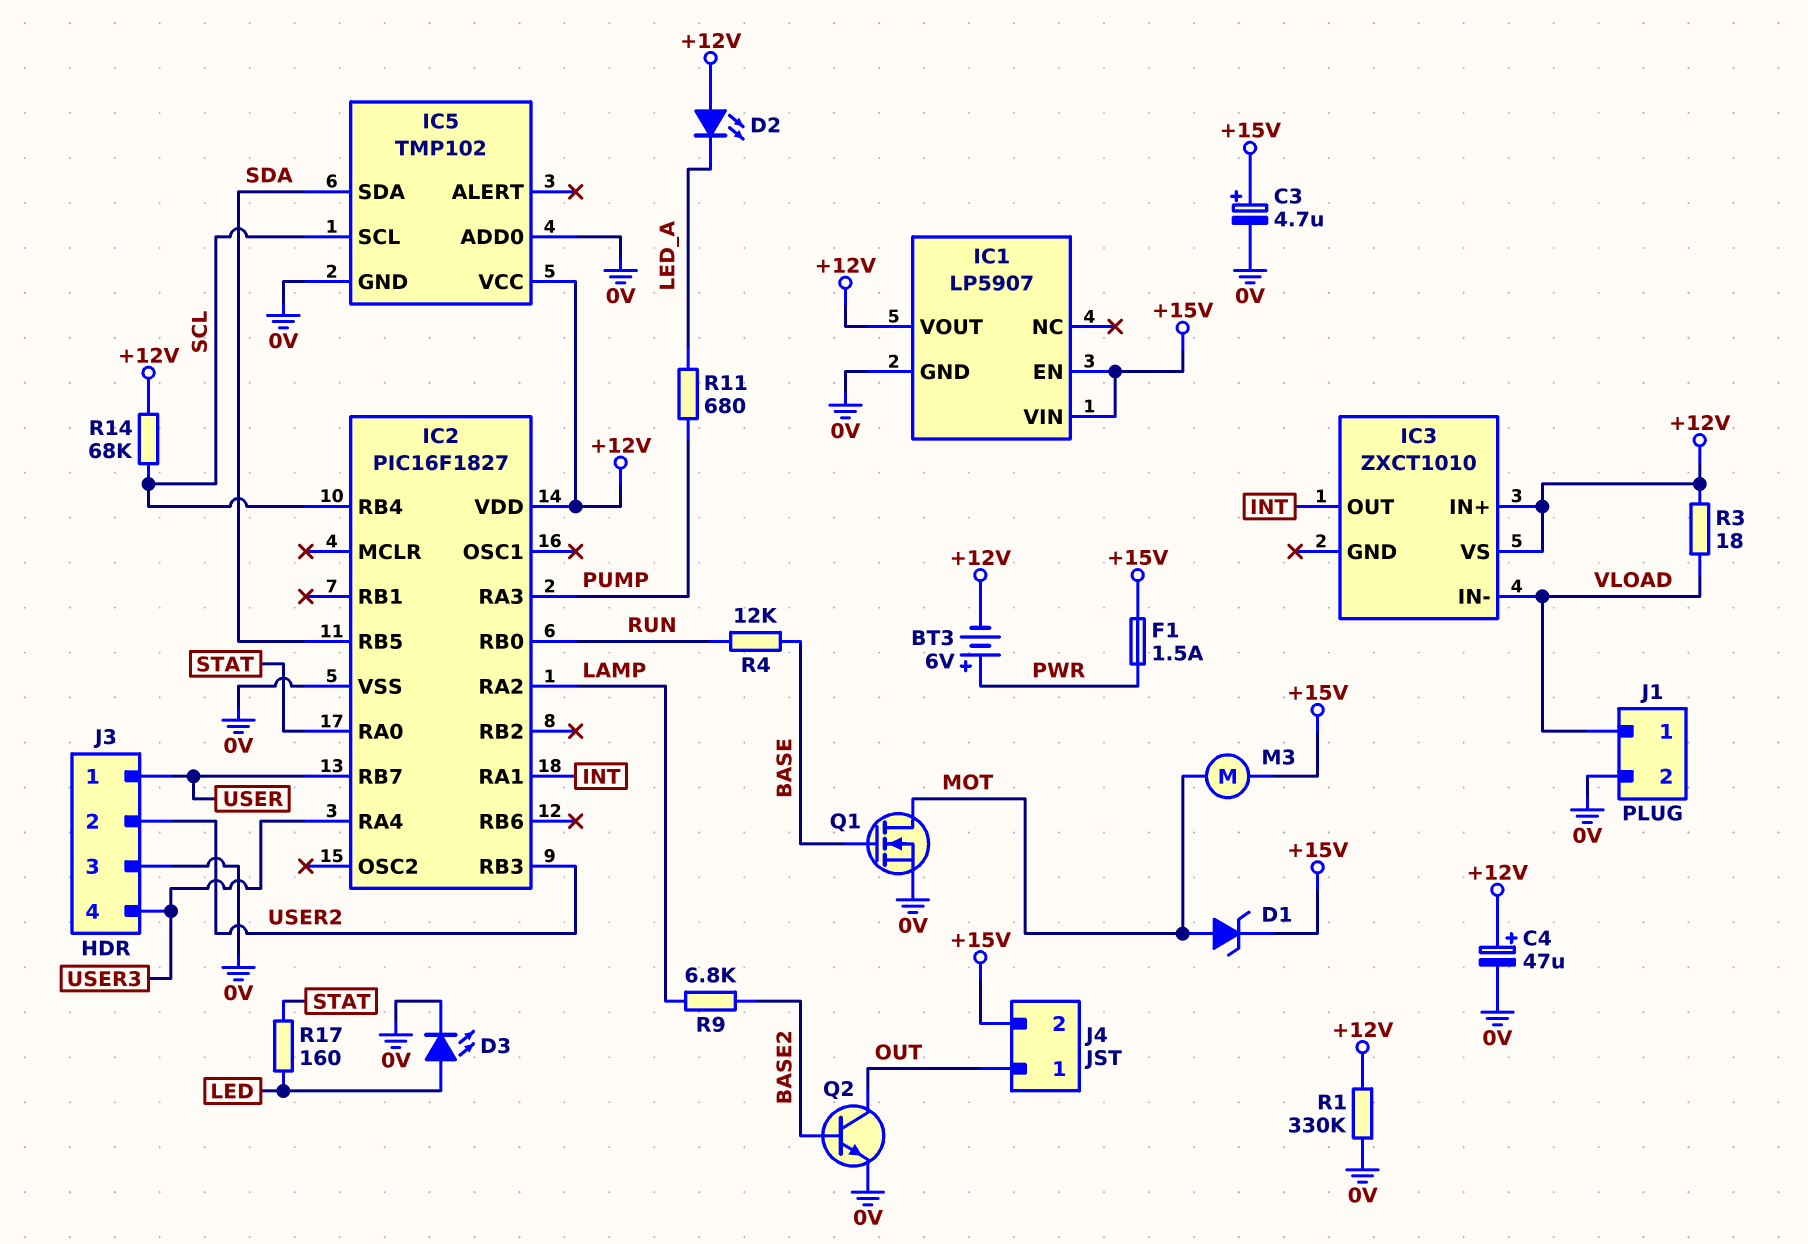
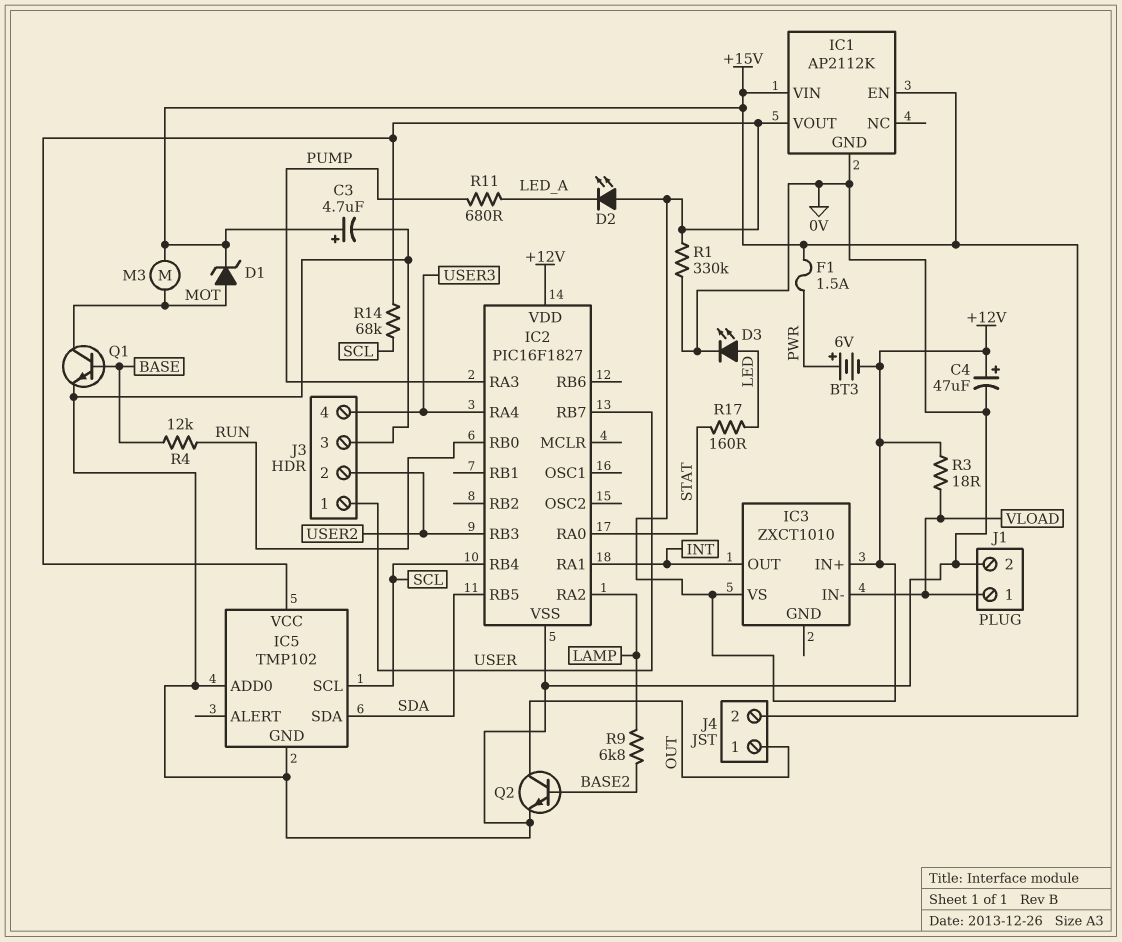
IC1: LP5907 -> AP2112K
Q1: NMOS (G BASE, D MOT, S 0V) -> NPN (B BASE, C MOT, E 0V)

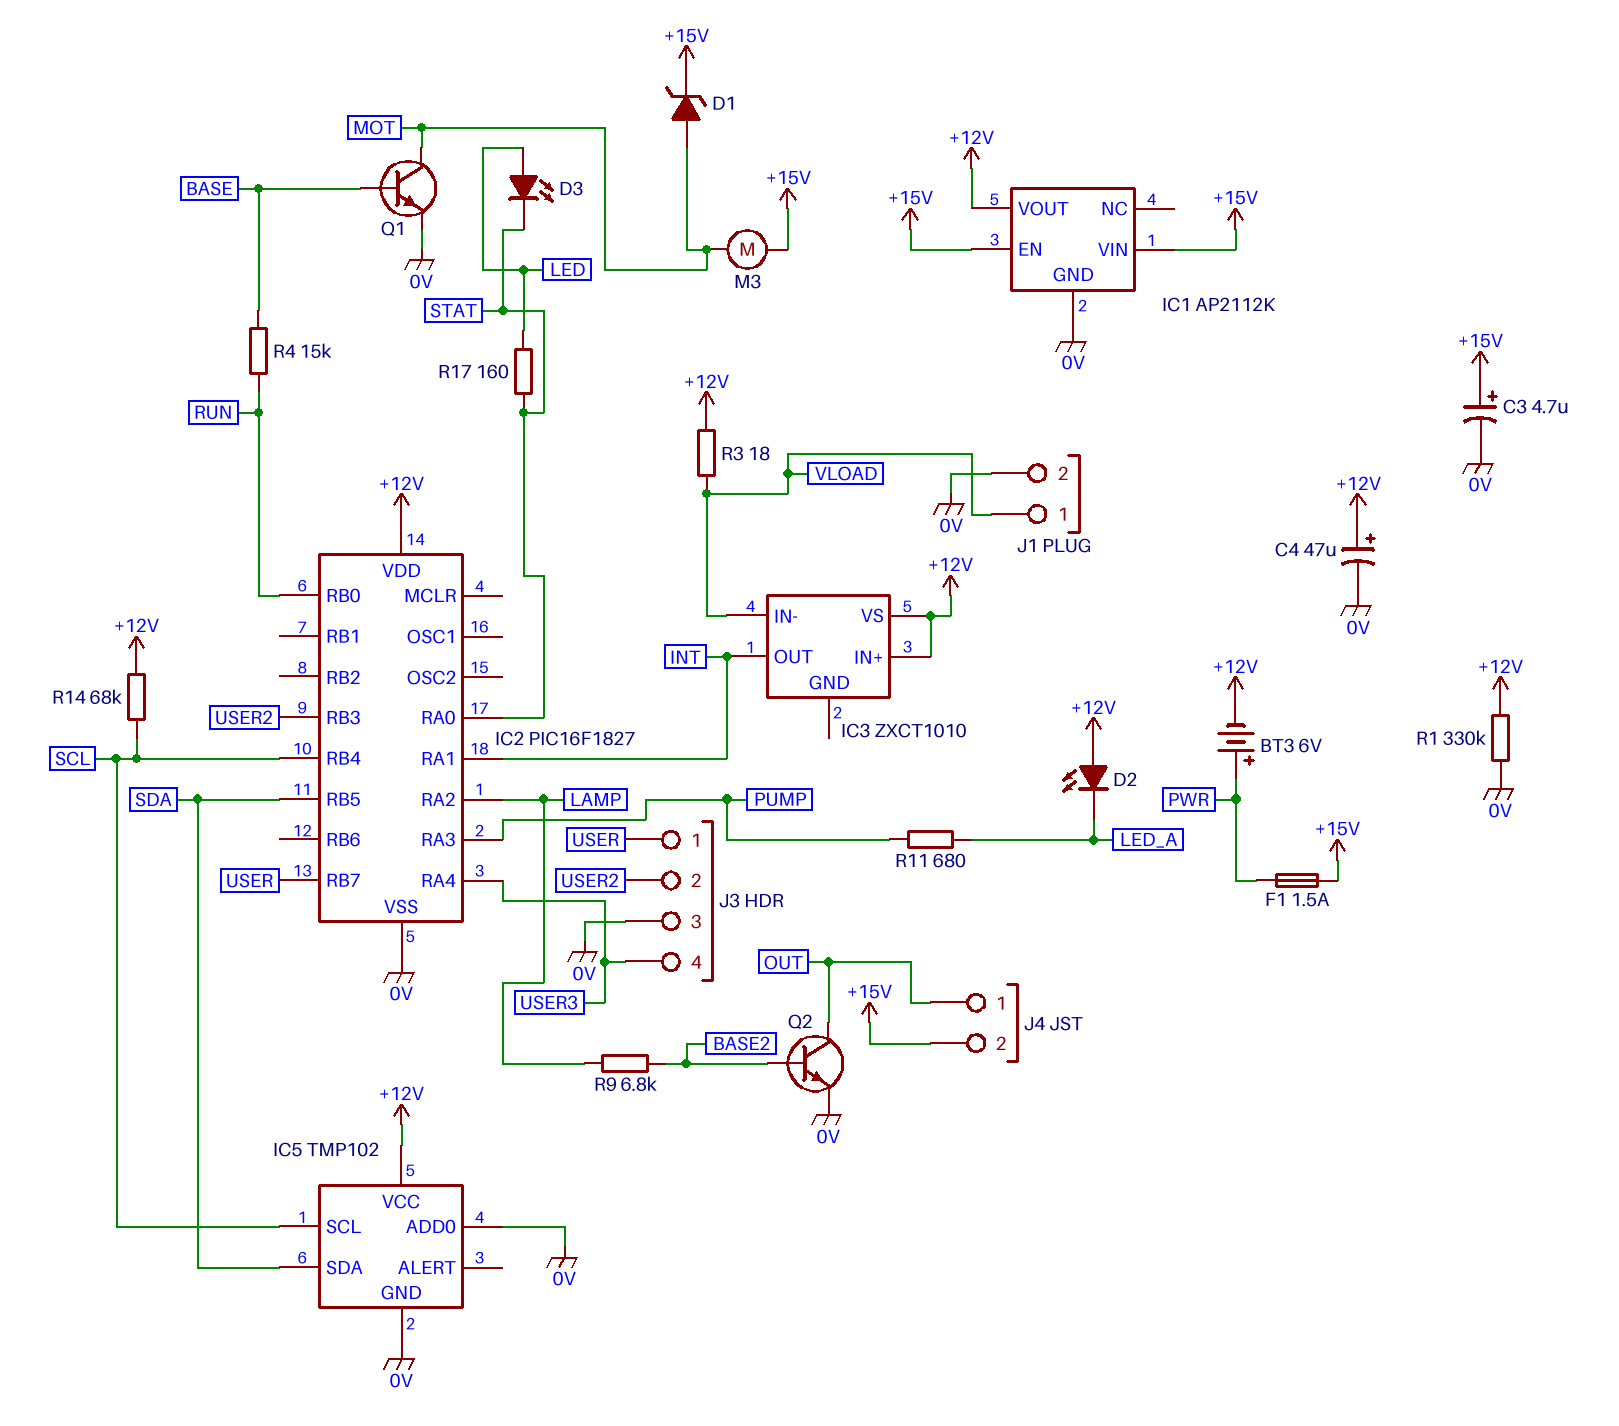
D3: LED (A LED, K 0V) -> LED (A LED, K STAT)
R4: 12k (BASE, RUN) -> 15k (BASE, RUN)

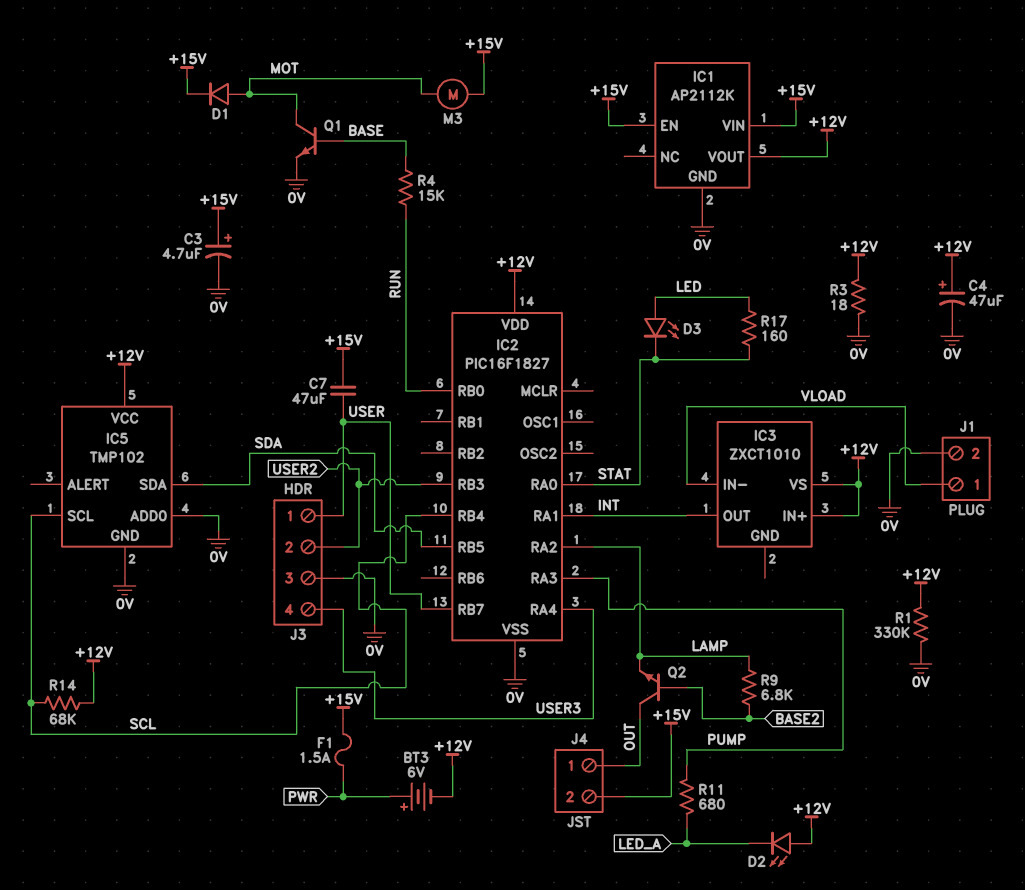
C7: none -> 47uF (+15V, USER)
D1: zener (A MOT, K +15V) -> diode (A MOT, K +15V)
Q2: NPN (B BASE2, C OUT, E 0V) -> NPN (B BASE2, C OUT, E LAMP)
R3: 18 (+12V, VLOAD) -> 18 (+12V, 0V)

